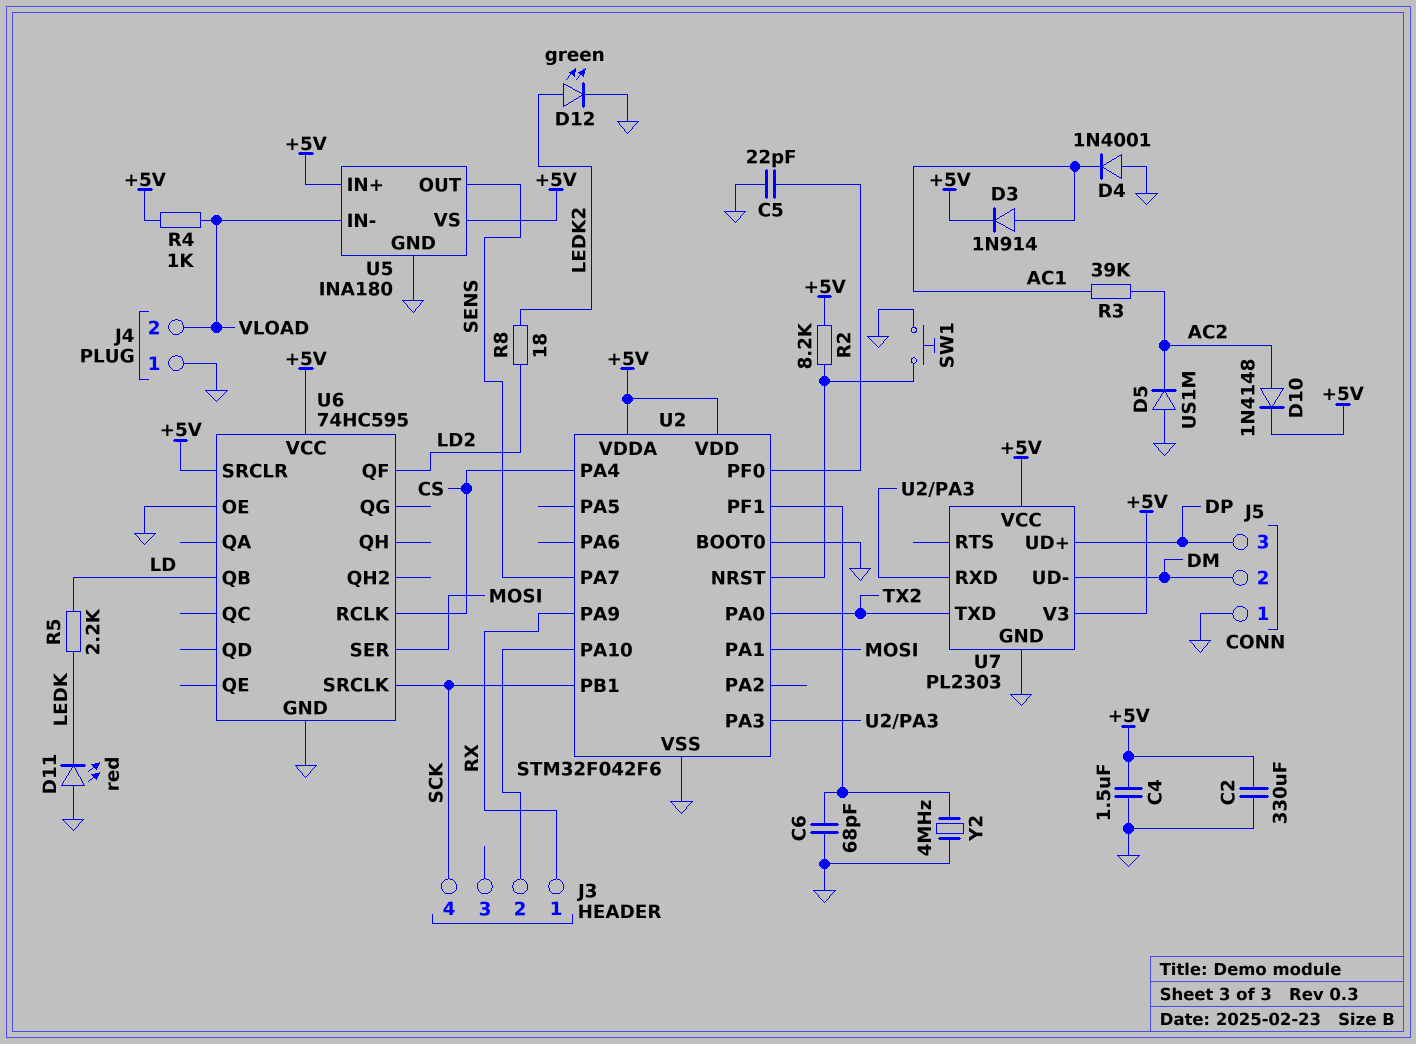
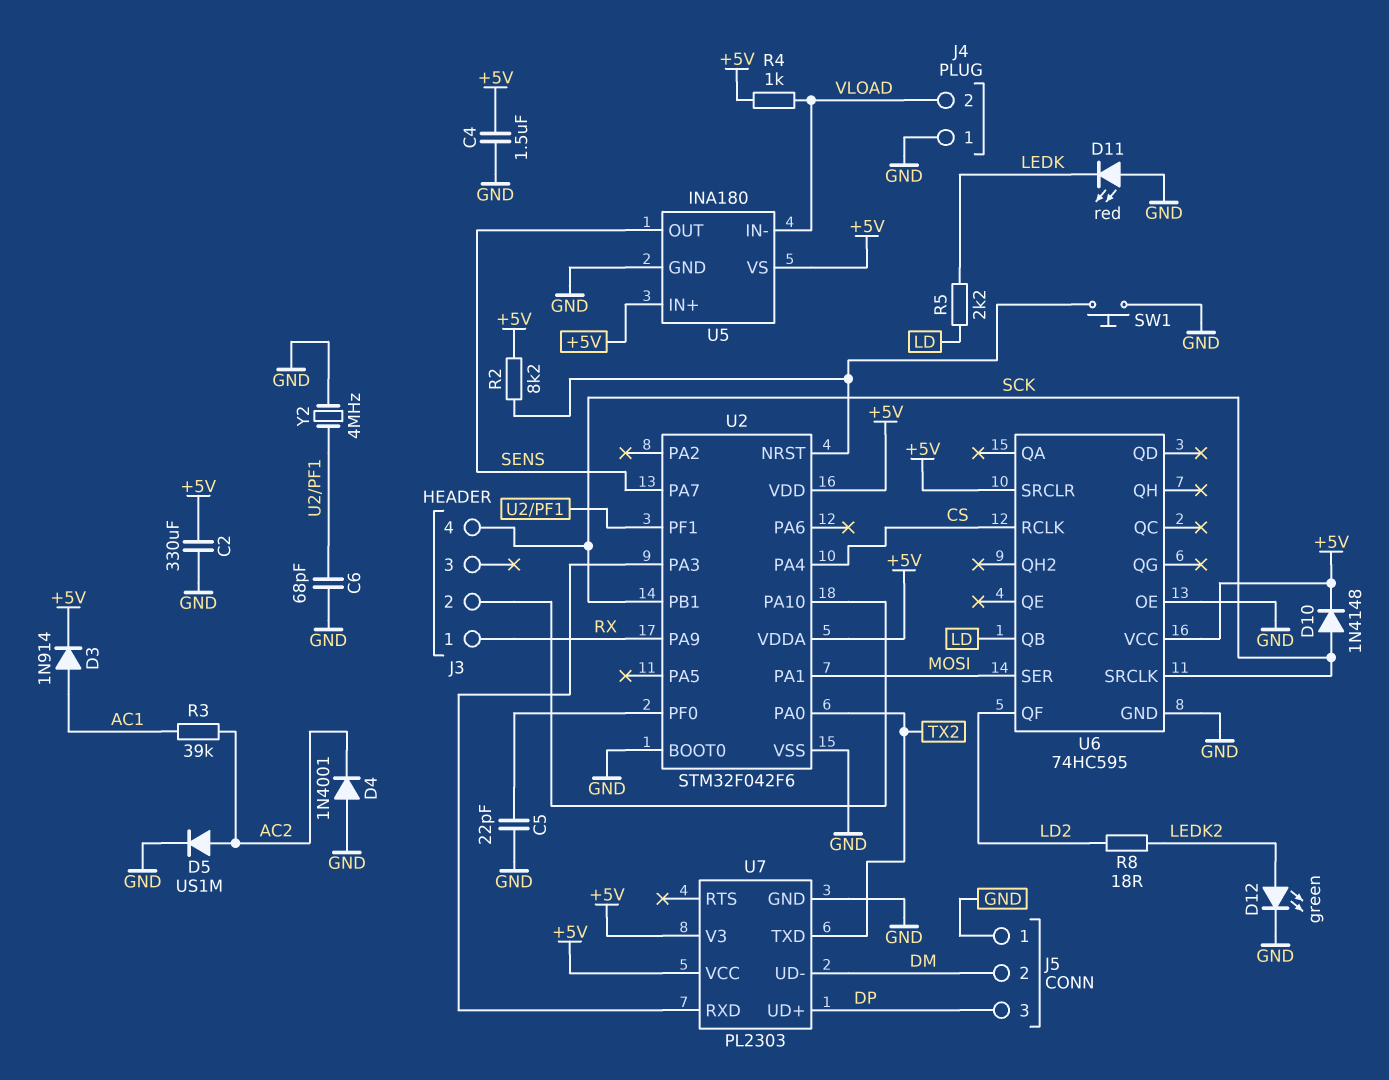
D4: diode 1N4001 (A GND, K AC1) -> diode 1N4001 (A GND, K AC2)
D5: diode US1M (A GND, K AC2) -> diode US1M (A AC2, K GND)
D10: diode 1N4148 (A AC2, K +5V) -> diode 1N4148 (A SCK, K +5V)

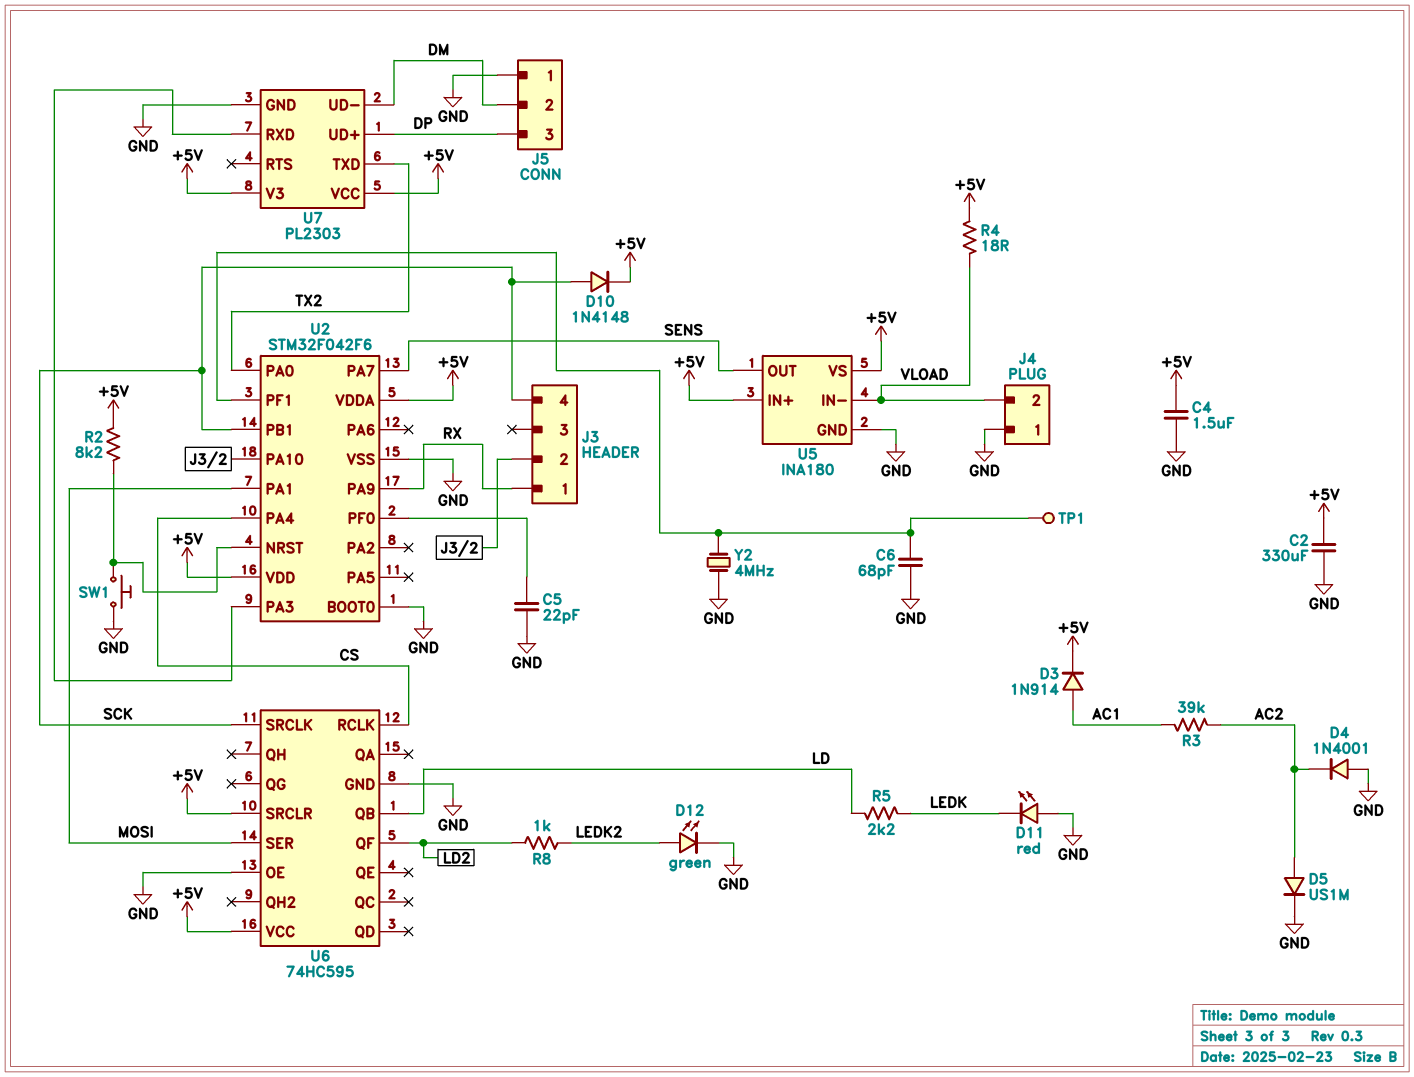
R4: 1k (+5V, VLOAD) -> 18 (+5V, VLOAD)
R8: 18 (LD2, LEDK2) -> 1k (LD2, LEDK2)
TP1: none -> test point (U2/PF1)

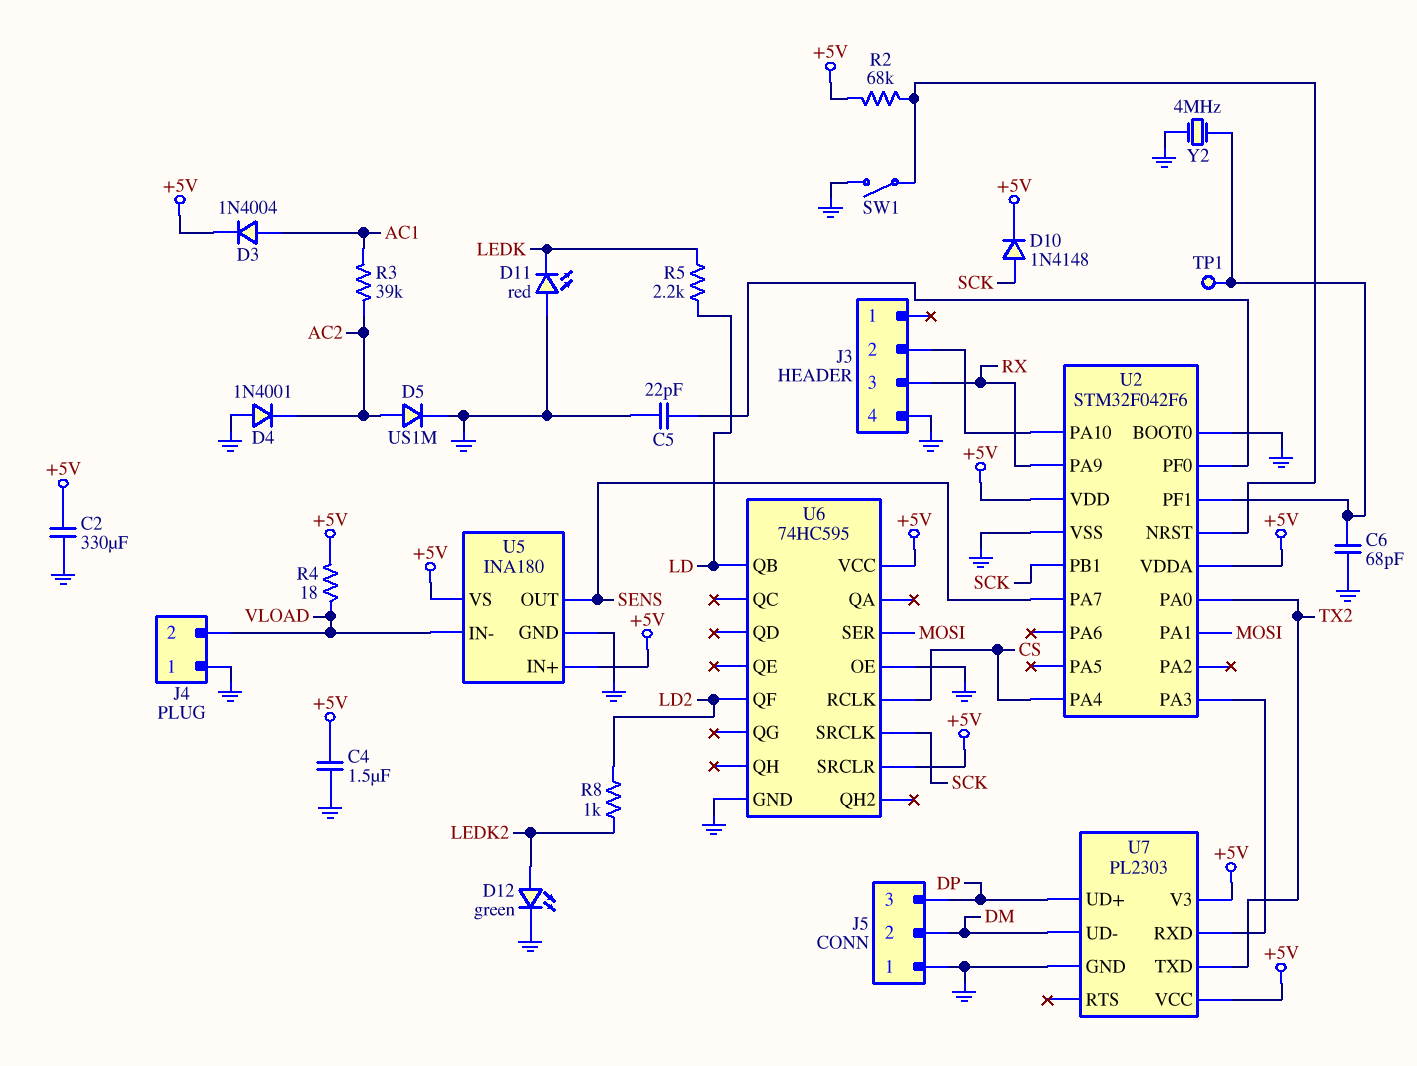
D3: diode 1N914 (A AC1, K +5V) -> diode 1N4004 (A AC1, K +5V)
J3 pin 1: RX -> none
J3 pin 3: none -> RX
J3 pin 4: SCK -> GND
R2: 8.2k (+5V, U2/NRST) -> 68k (+5V, U2/NRST)
SW1: button (GND, U2/NRST) -> switch (GND, U2/NRST)

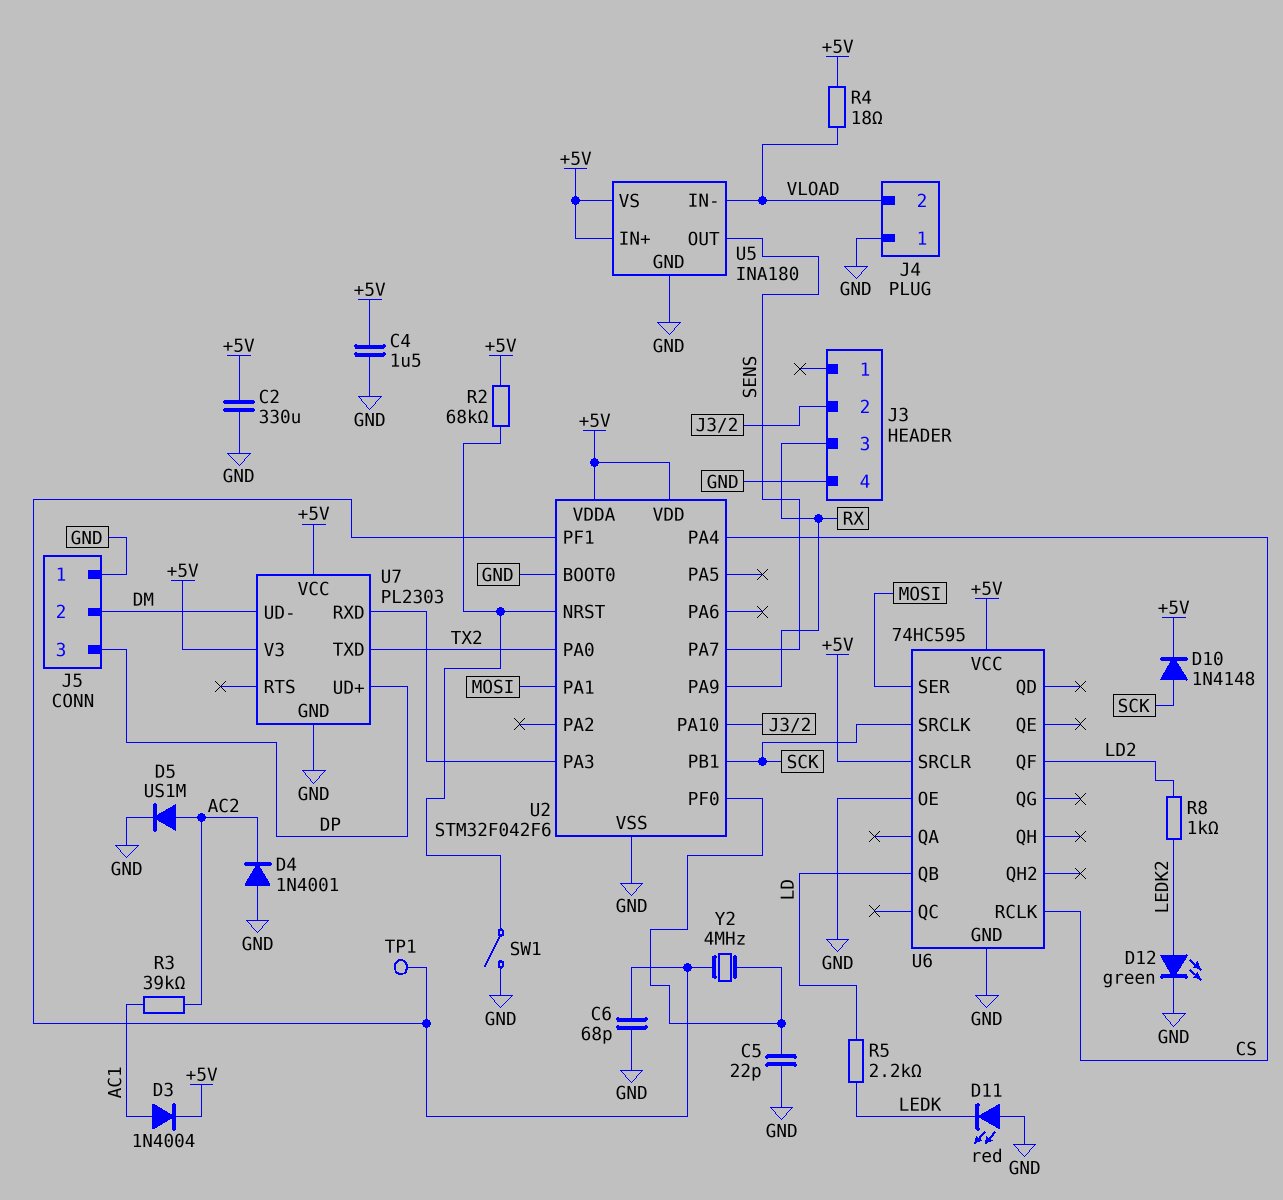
Y2: 4MHz (GND, U2/PF1) -> 4MHz (U2/PF0, U2/PF1)

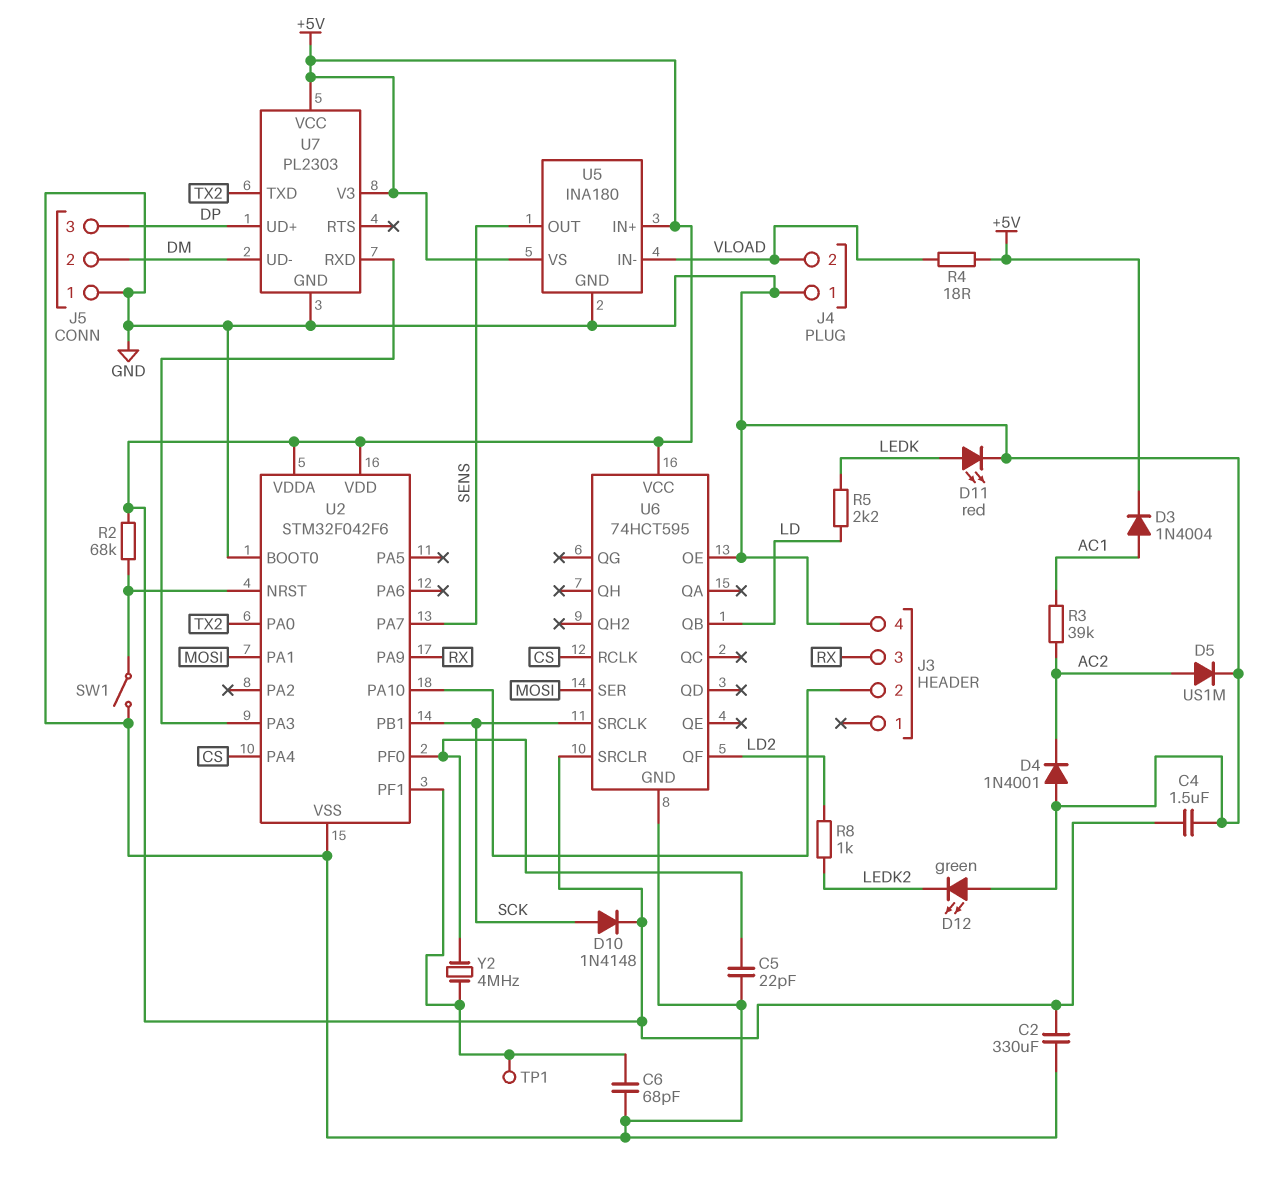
D11: LED red (A GND, K LEDK) -> LED red (A LEDK, K GND)
D12: LED green (A LEDK2, K GND) -> LED green (A GND, K LEDK2)
U6: 74HC595 -> 74HCT595

